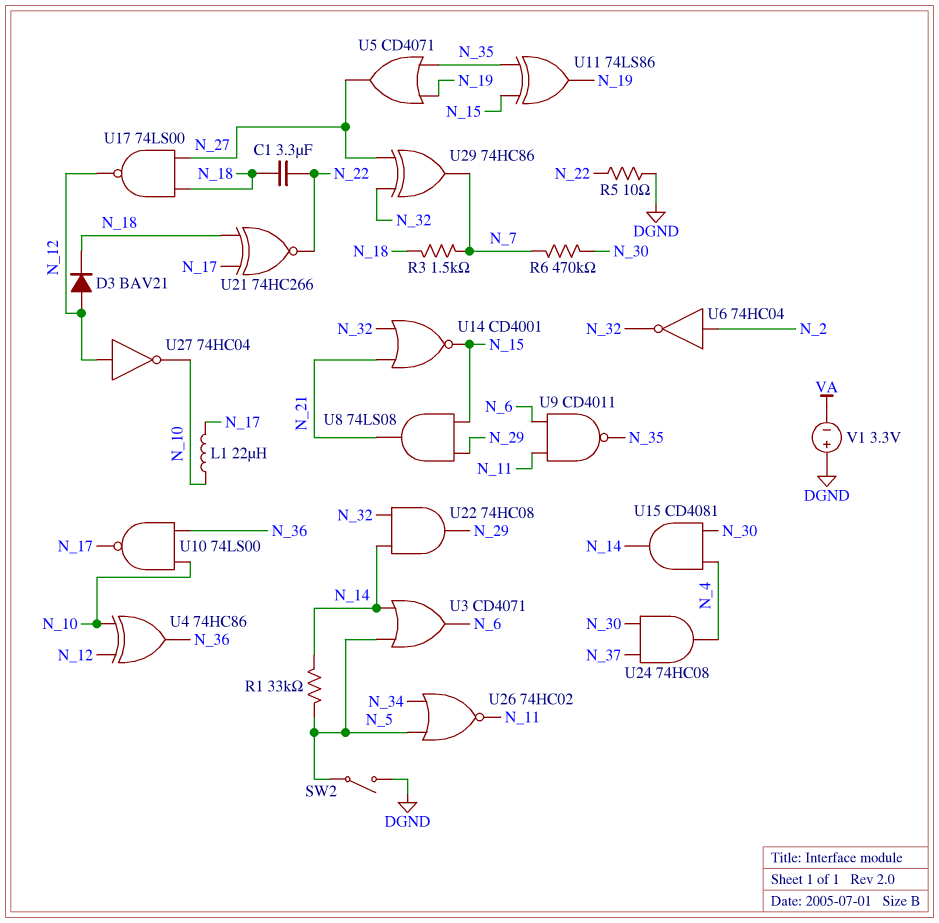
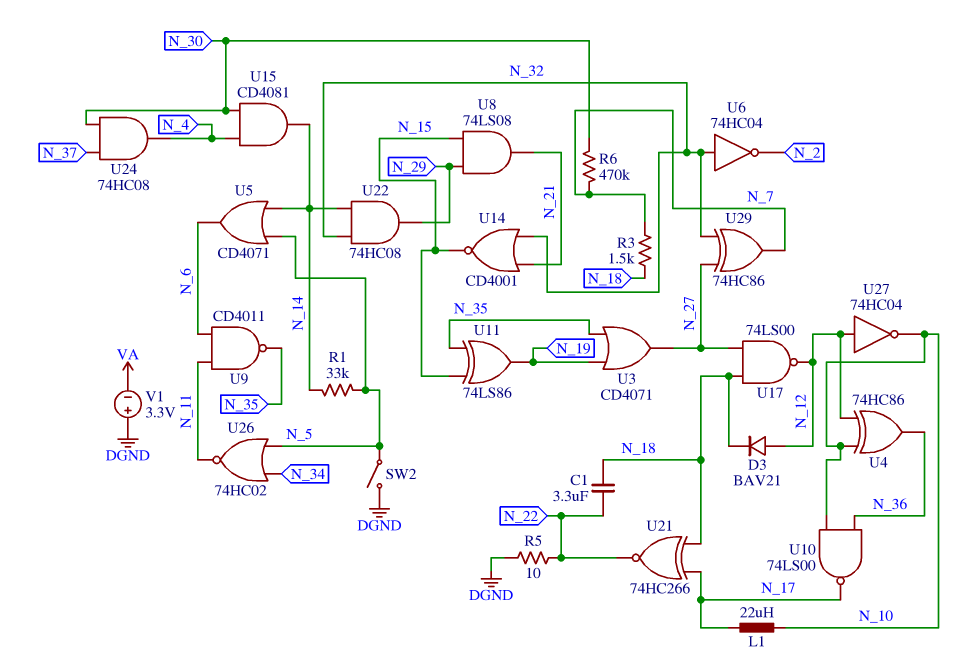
U3: OR CD4071 (in N_5, in N_14, out N_6) -> OR CD4071 (in N_19, in N_35, out N_27)
U5: OR CD4071 (in N_19, in N_35, out N_27) -> OR CD4071 (in N_5, in N_14, out N_6)
U6: NOT 74HC04 (in N_2, out N_32) -> NOT 74HC04 (in N_32, out N_2)

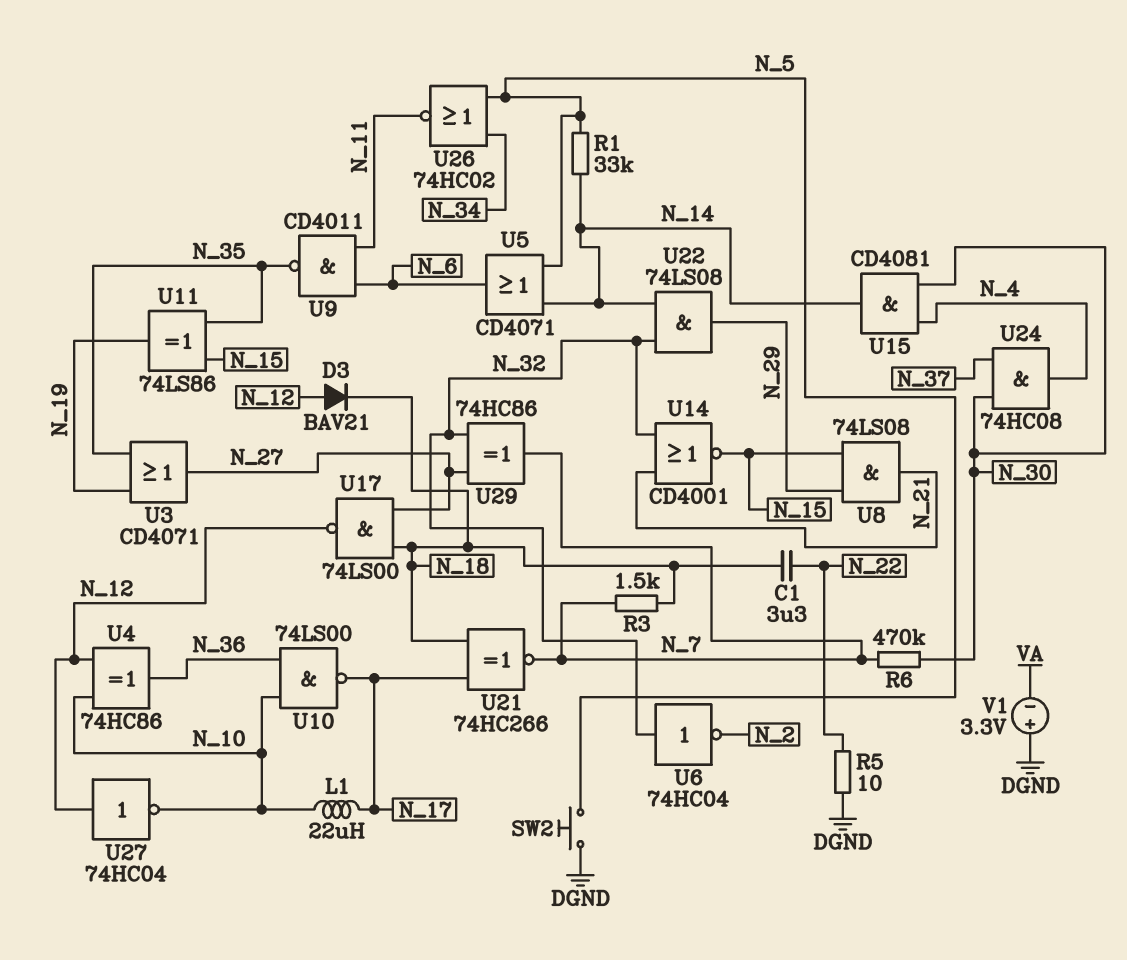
SW2: switch (DGND, N_5) -> button (DGND, N_5)
U21: XNOR 74HC266 (in N_17, in N_18, out N_22) -> XNOR 74HC266 (in N_17, in N_18, out N_7)
U22: AND 74HC08 (in N_14, in N_32, out N_29) -> AND 74LS08 (in N_14, in N_32, out N_29)

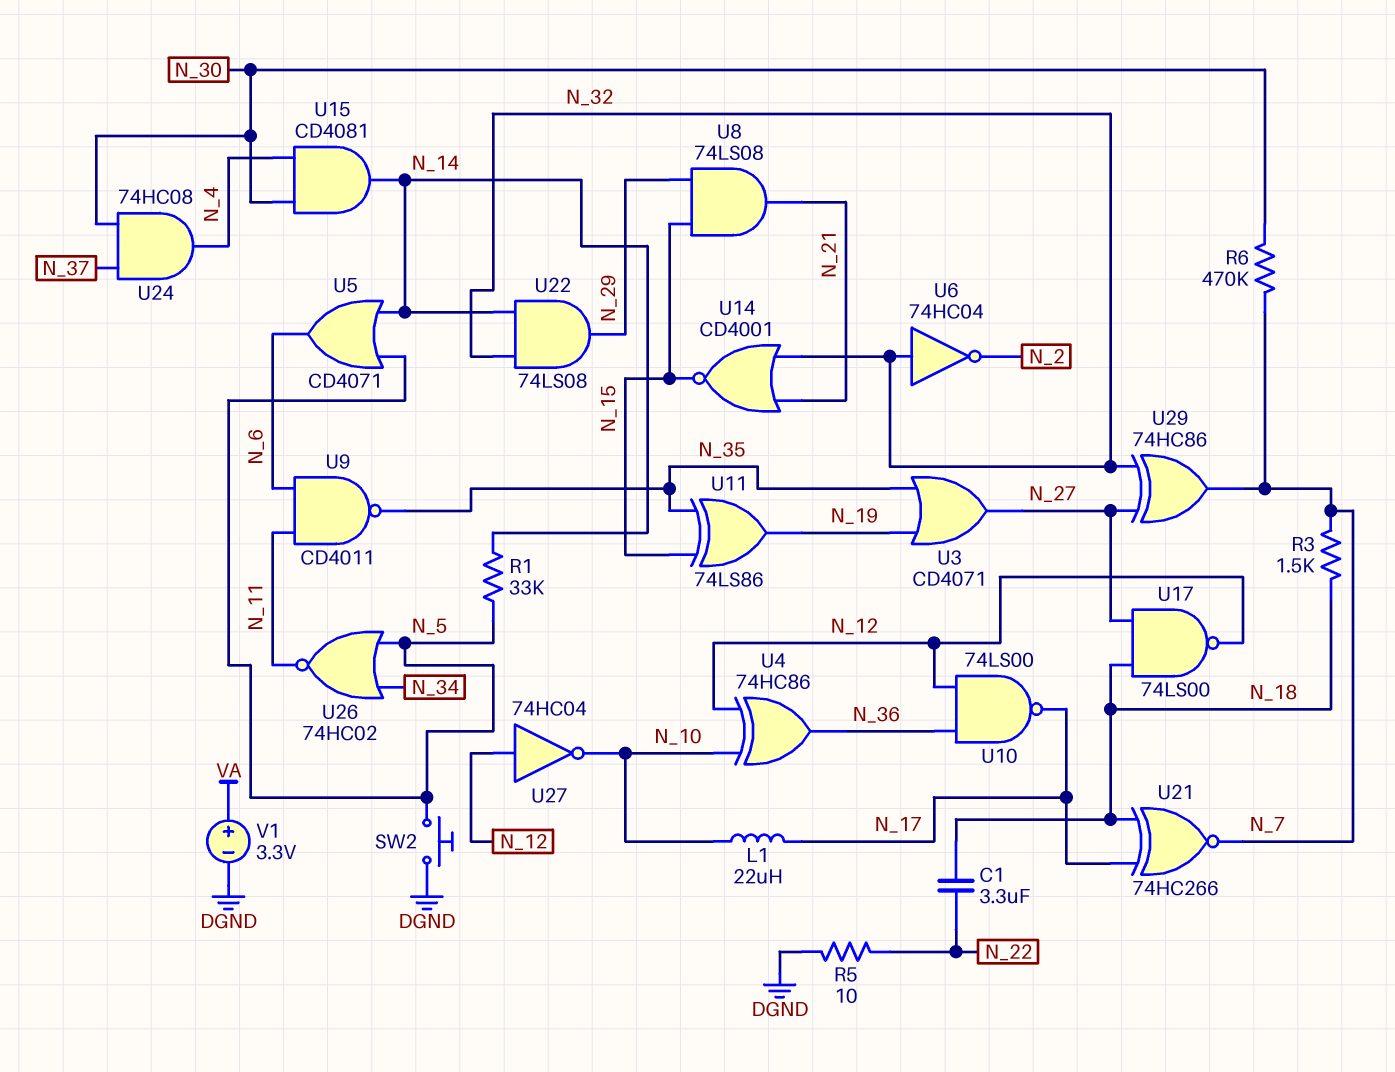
D3: diode BAV21 (A N_12, K N_18) -> none
U10: NAND 74LS00 (in N_10, in N_36, out N_17) -> NAND 74LS00 (in N_12, in N_36, out N_17)
V1: 3.3V (plus DGND, minus VA) -> 3.3V (plus VA, minus DGND)

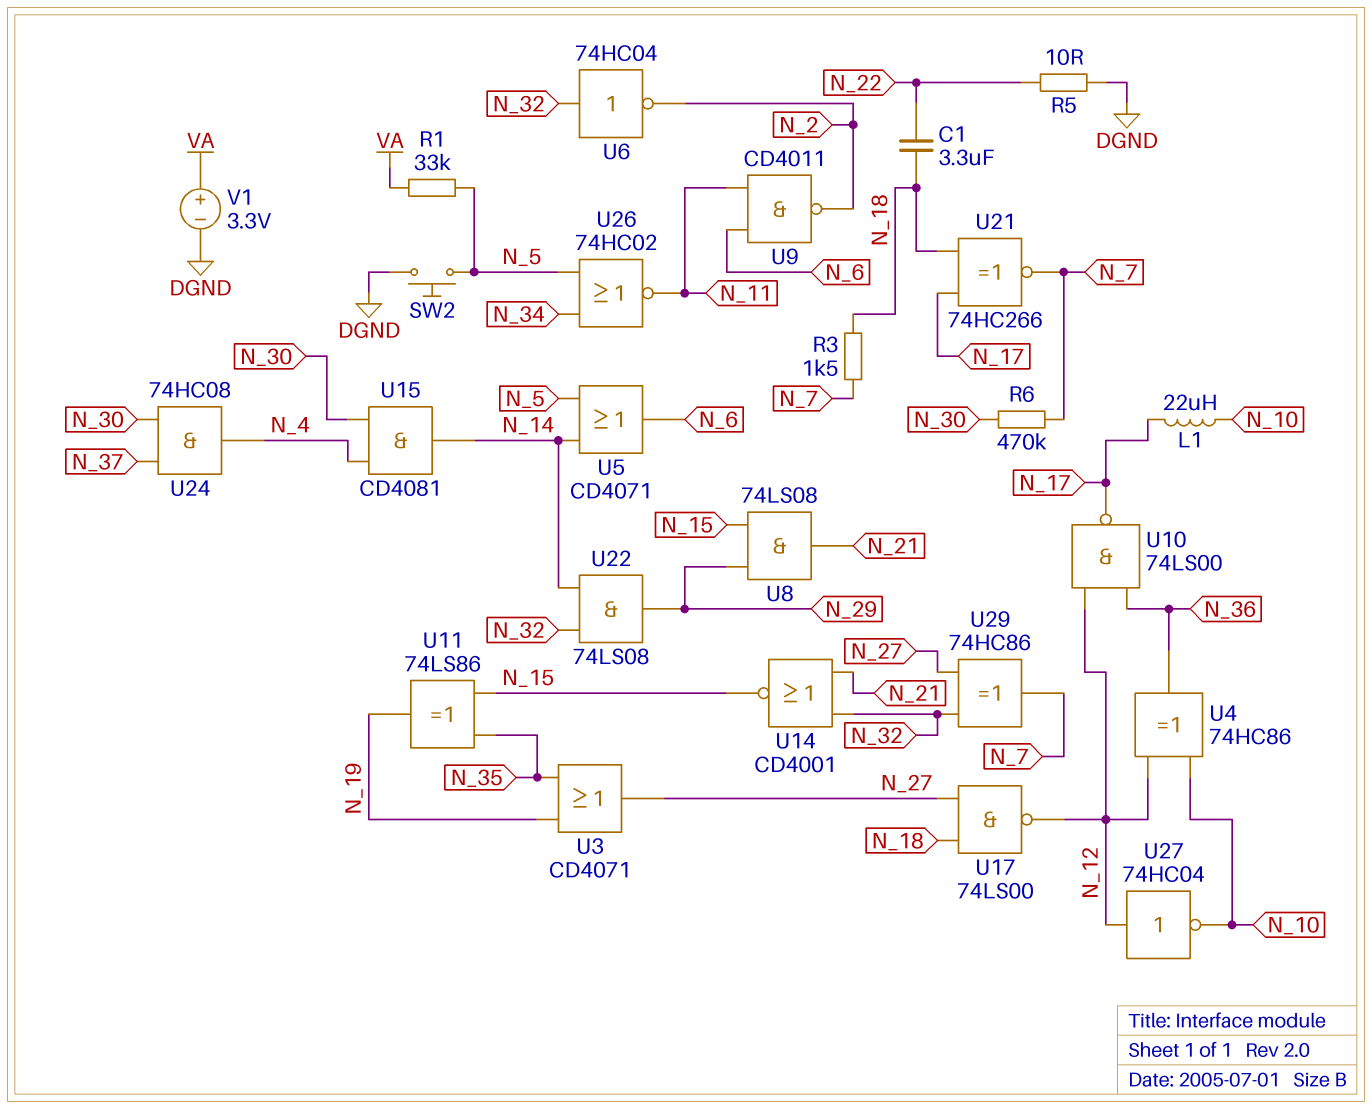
R1: 33k (N_5, N_14) -> 33k (N_5, VA)
U9: NAND CD4011 (in N_6, in N_11, out N_35) -> NAND CD4011 (in N_6, in N_11, out N_2)

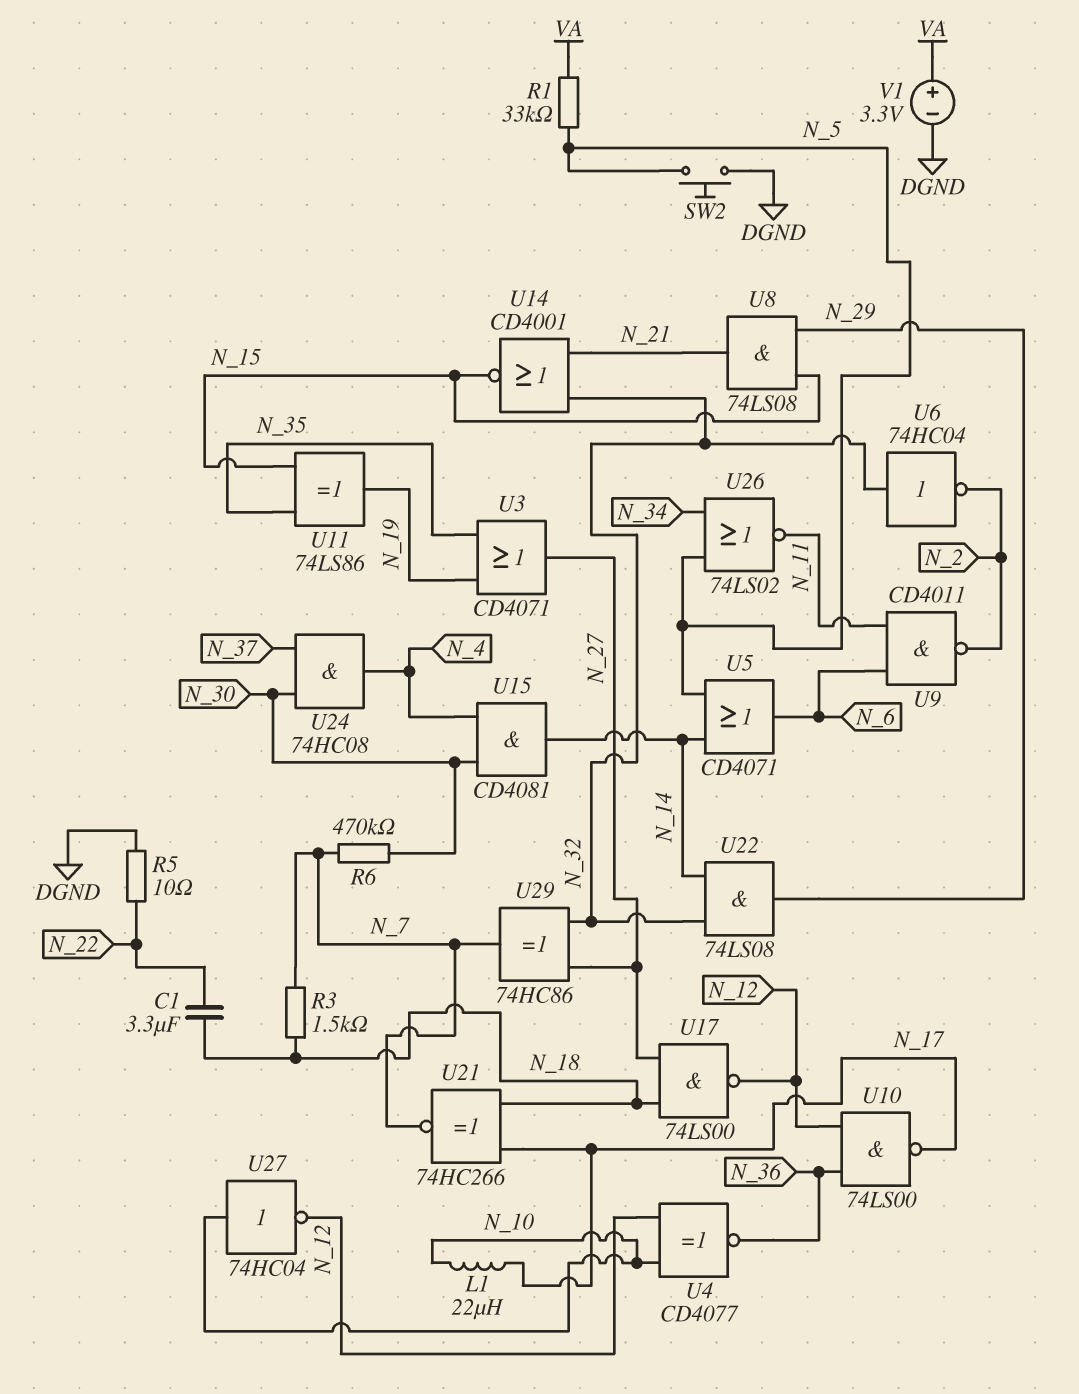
U4: XOR 74HC86 (in N_10, in N_12, out N_36) -> XNOR CD4077 (in N_10, in N_12, out N_36)
U26: NOR 74HC02 (in N_5, in N_34, out N_11) -> NOR 74LS02 (in N_5, in N_34, out N_11)
U27: NOT 74HC04 (in N_12, out N_10) -> NOT 74HC04 (in N_10, out N_12)

